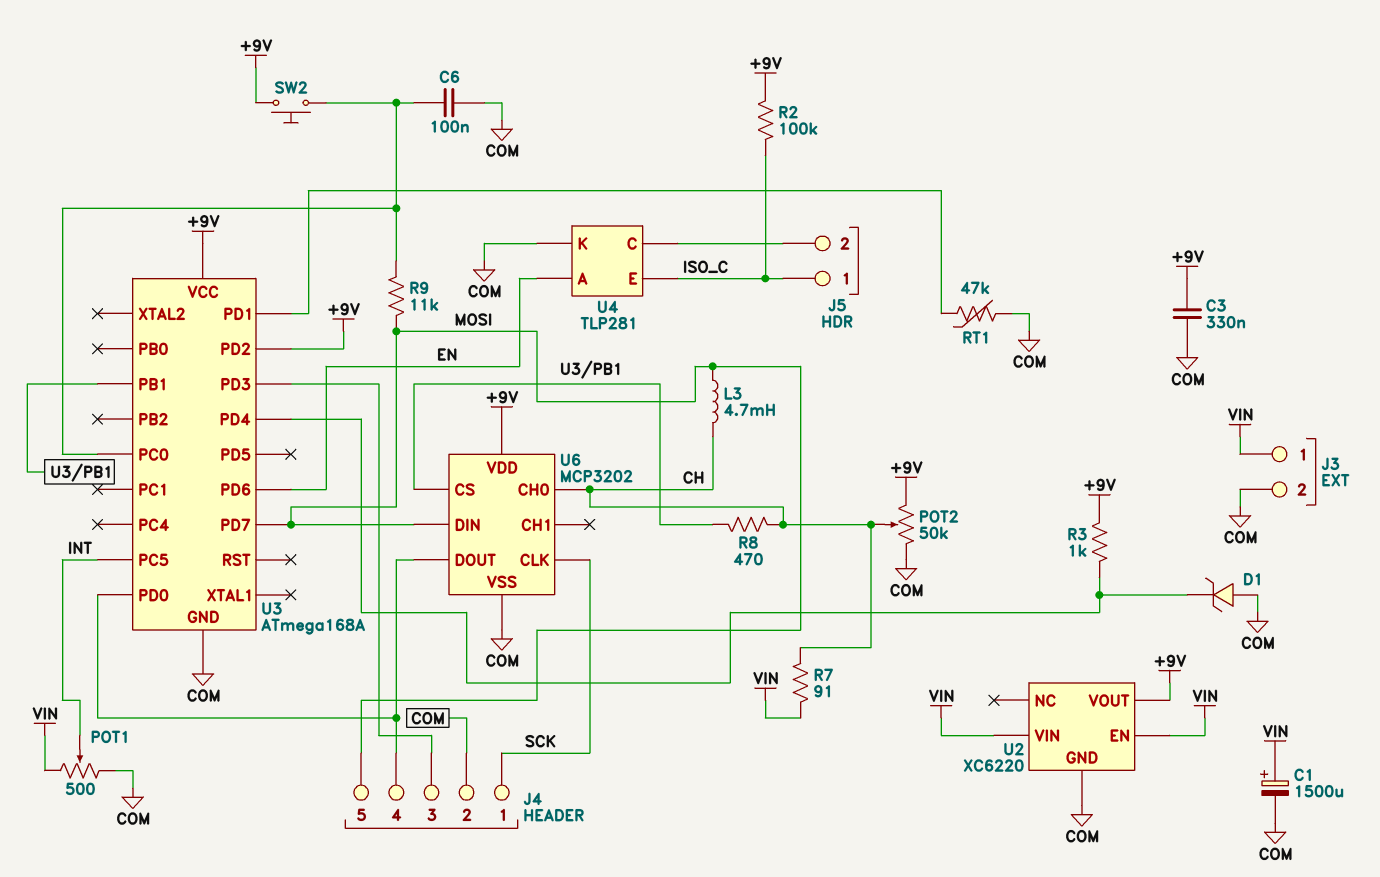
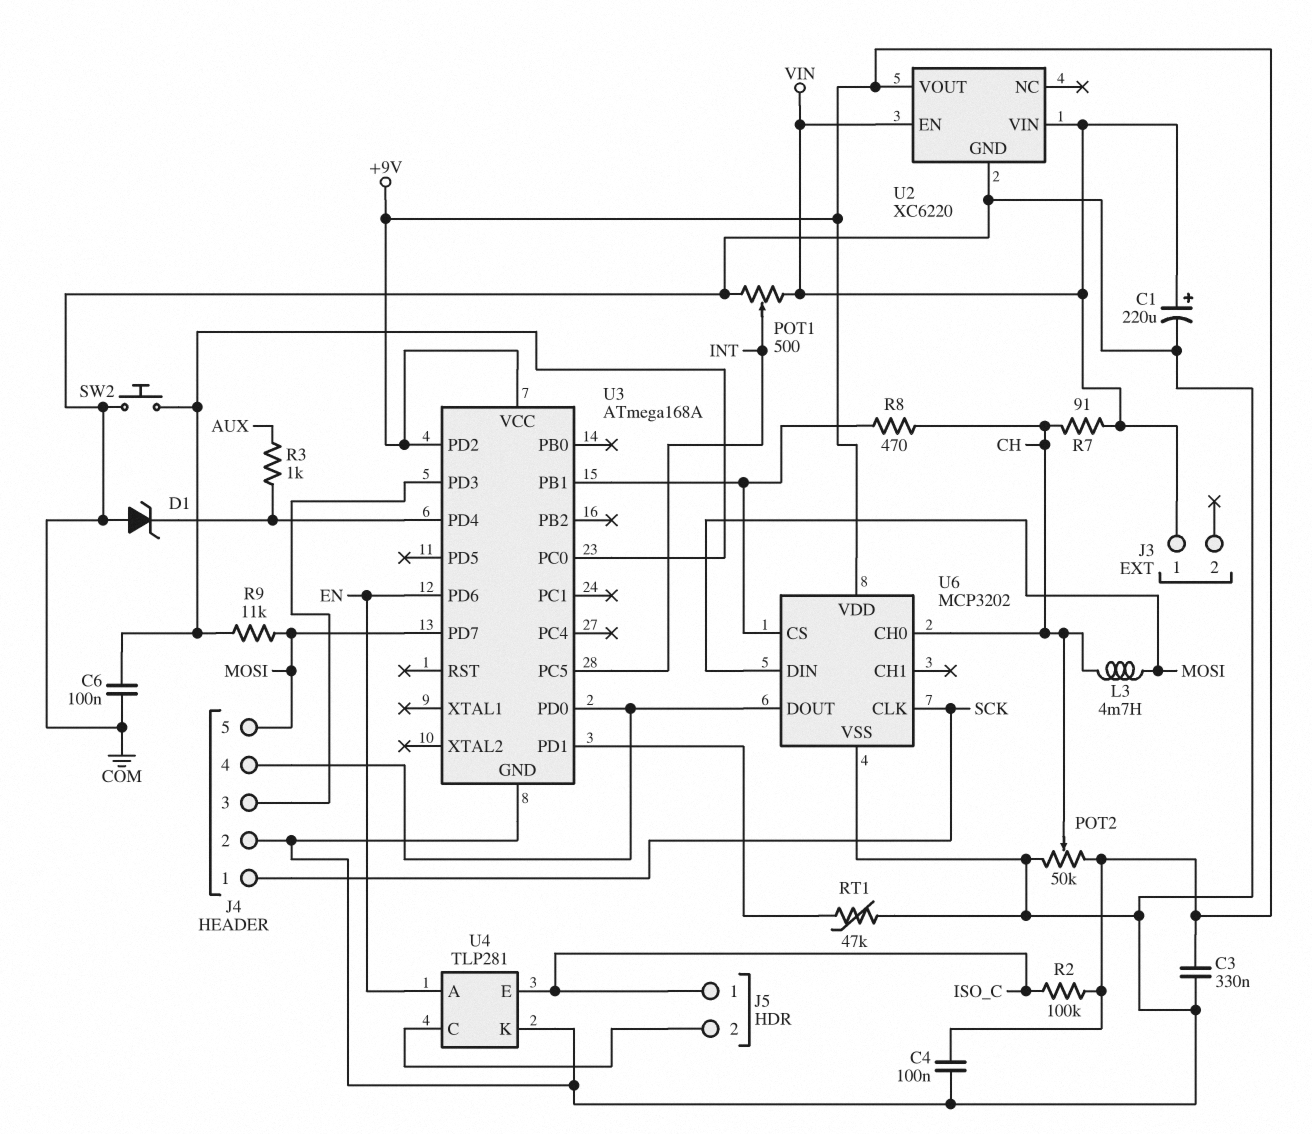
C1: 1500uF (plus VIN, minus COM) -> 220uF (plus VIN, minus COM)
C4: none -> 100nF (+9V, COM)
J3 pin 2: COM -> none
R3: 1k (+9V, U3/PD4) -> 1k (AUX, U3/PD4)
SW2: button (+9V, U3/PC0) -> button (COM, U3/PC0)

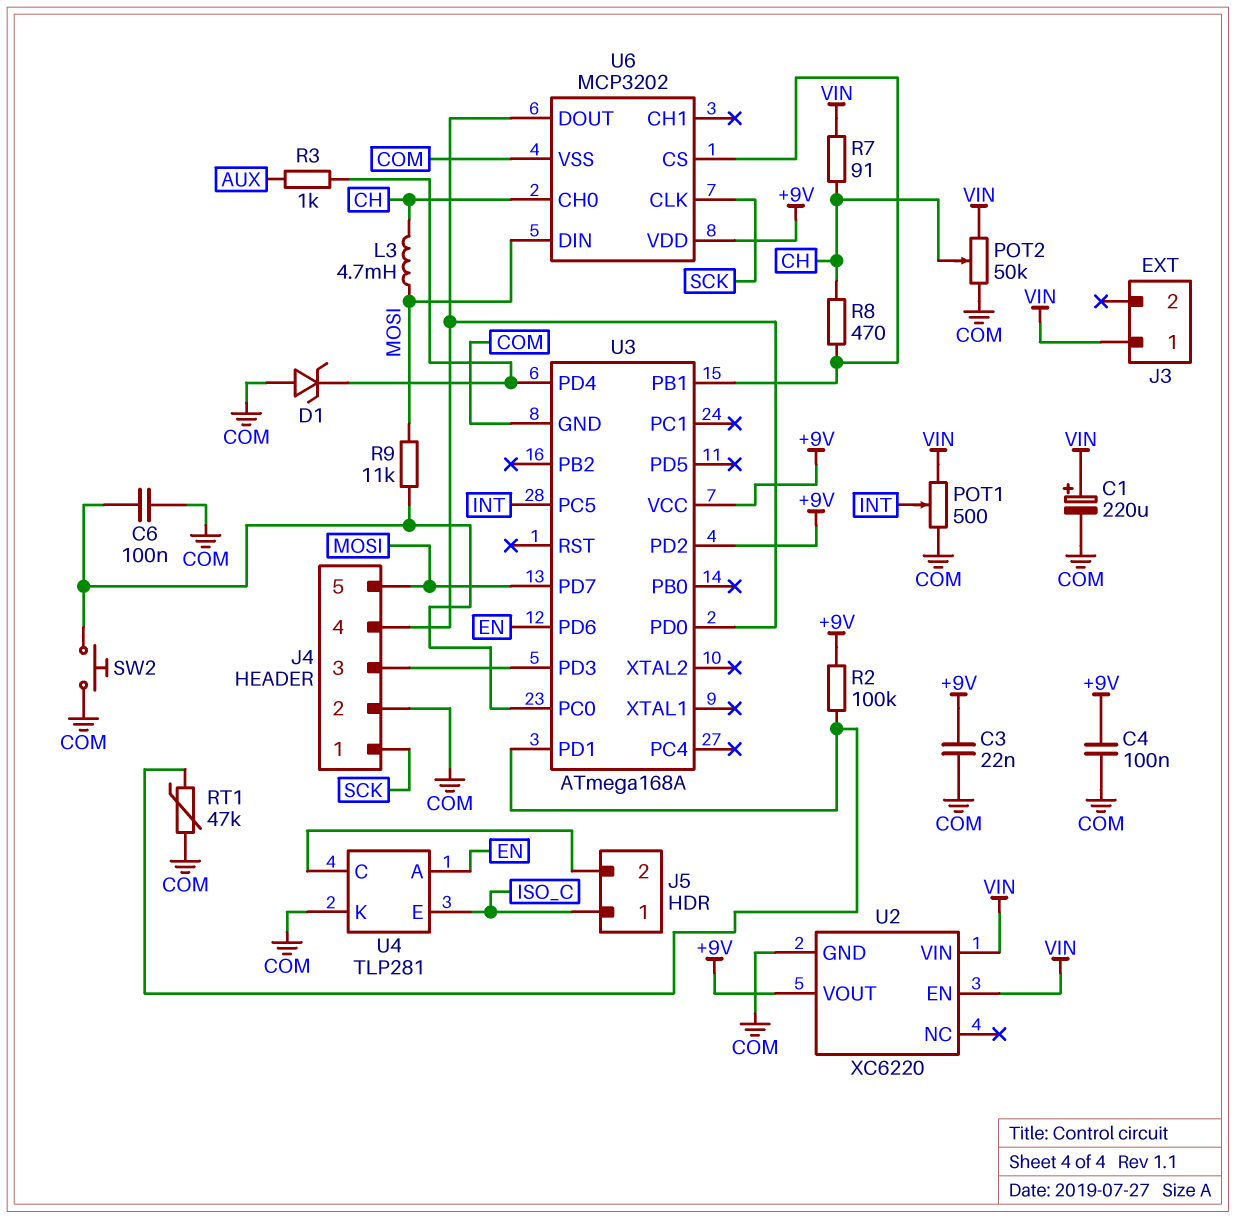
C3: 330nF (+9V, COM) -> 22nF (+9V, COM)
POT2: 50k (+9V, COM, wiper CH) -> 50k (COM, VIN, wiper CH)
R2: 100k (+9V, ISO_C) -> 100k (+9V, U3/PD1)

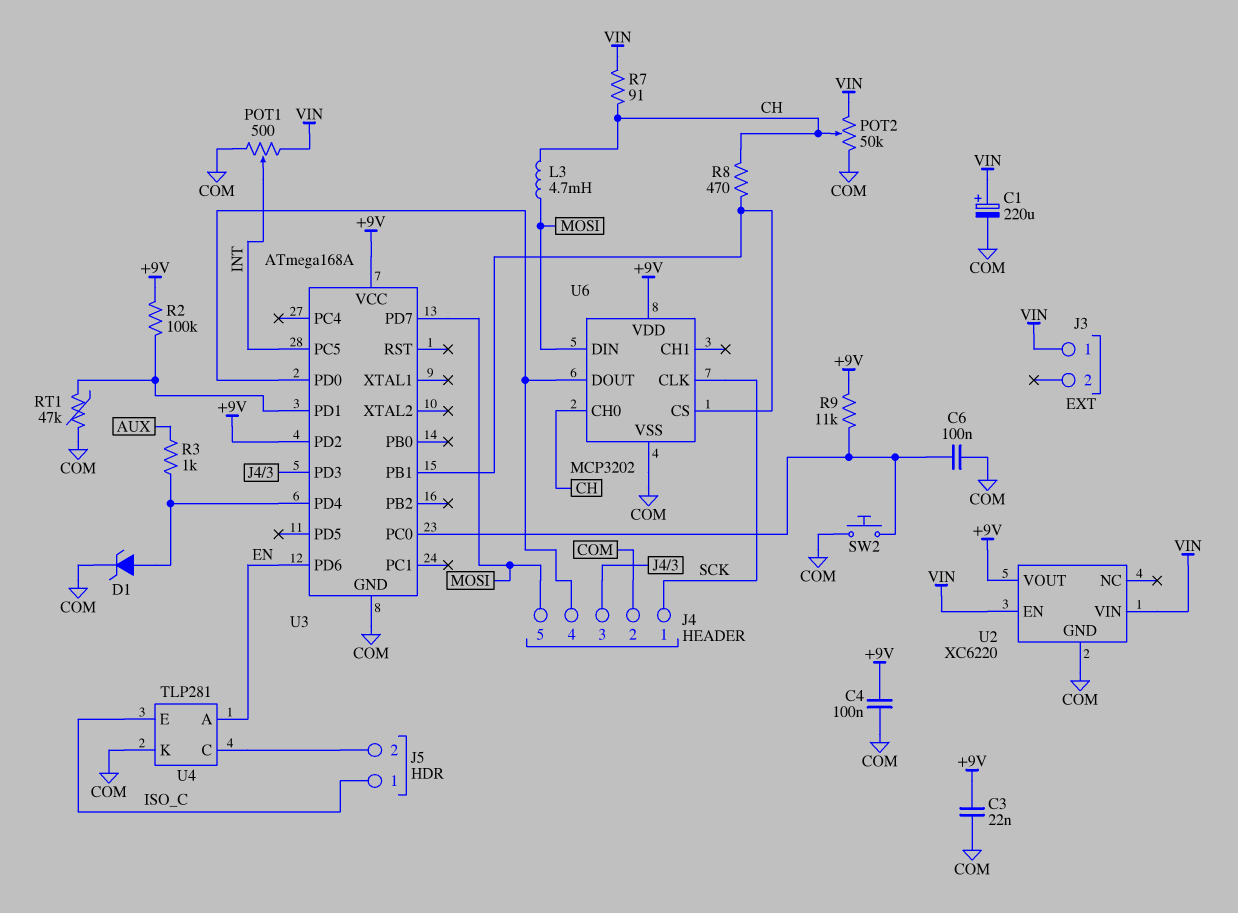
D1: zener (A COM, K U3/PD4) -> zener (A U3/PD4, K COM)
R9: 11k (MOSI, U3/PC0) -> 11k (+9V, U3/PC0)

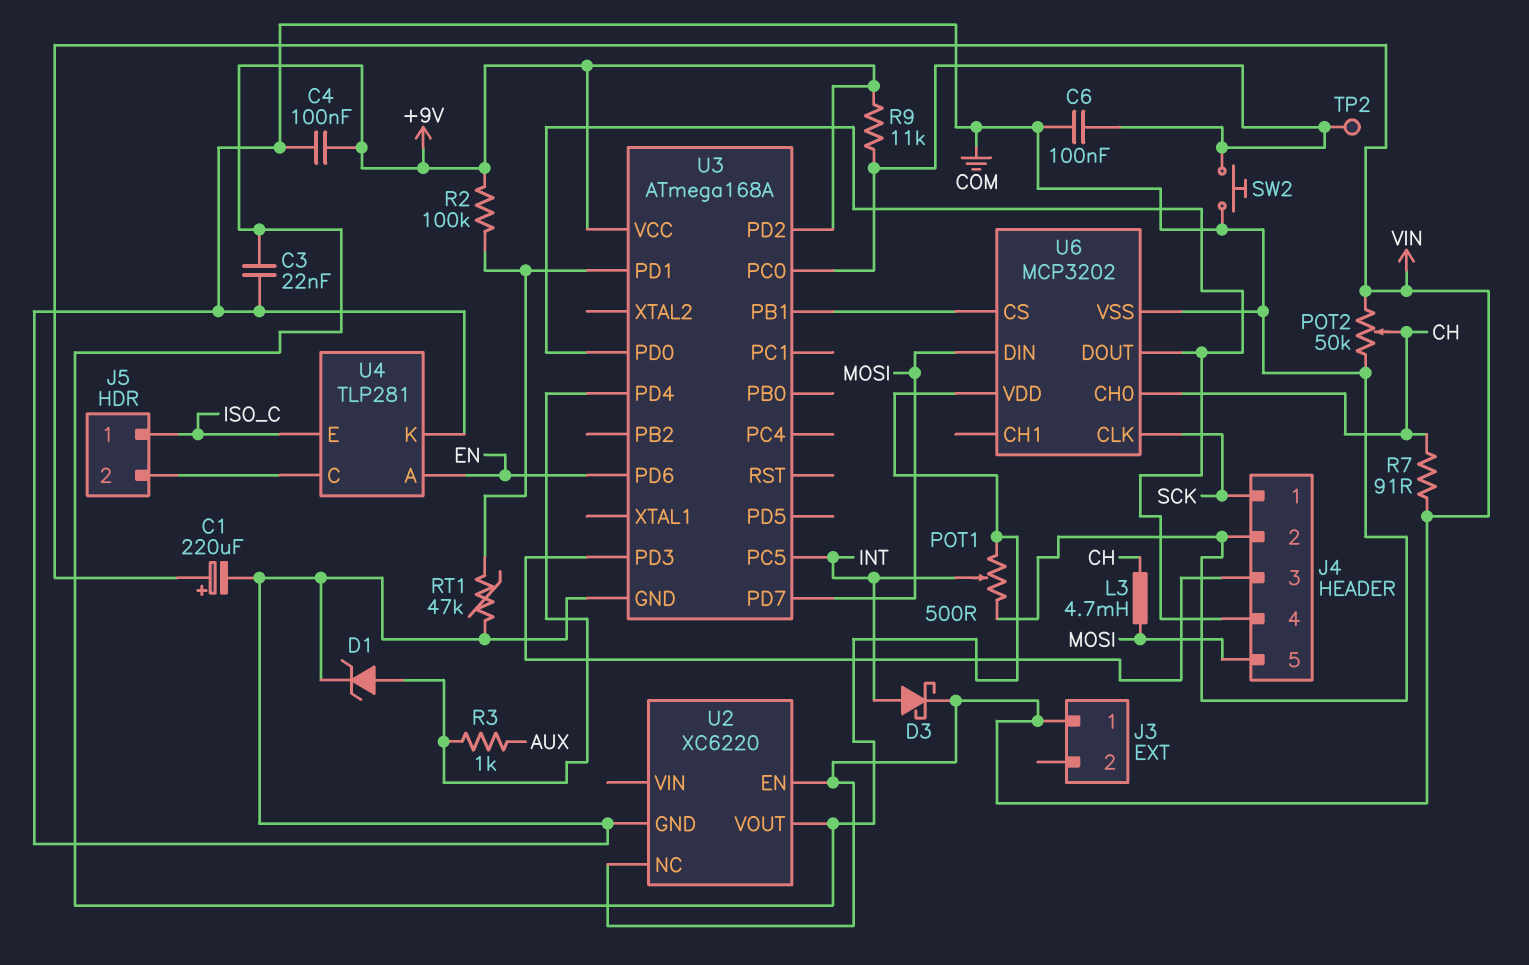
D3: none -> schottky (A INT, K VIN)
POT1: 500 (COM, VIN, wiper INT) -> 500 (+9V, COM, wiper INT)
R8: 470 (CH, U3/PB1) -> none
TP2: none -> test point (U3/PC0)
U2 pin NC: none -> VIN
U2 pin VIN: VIN -> none

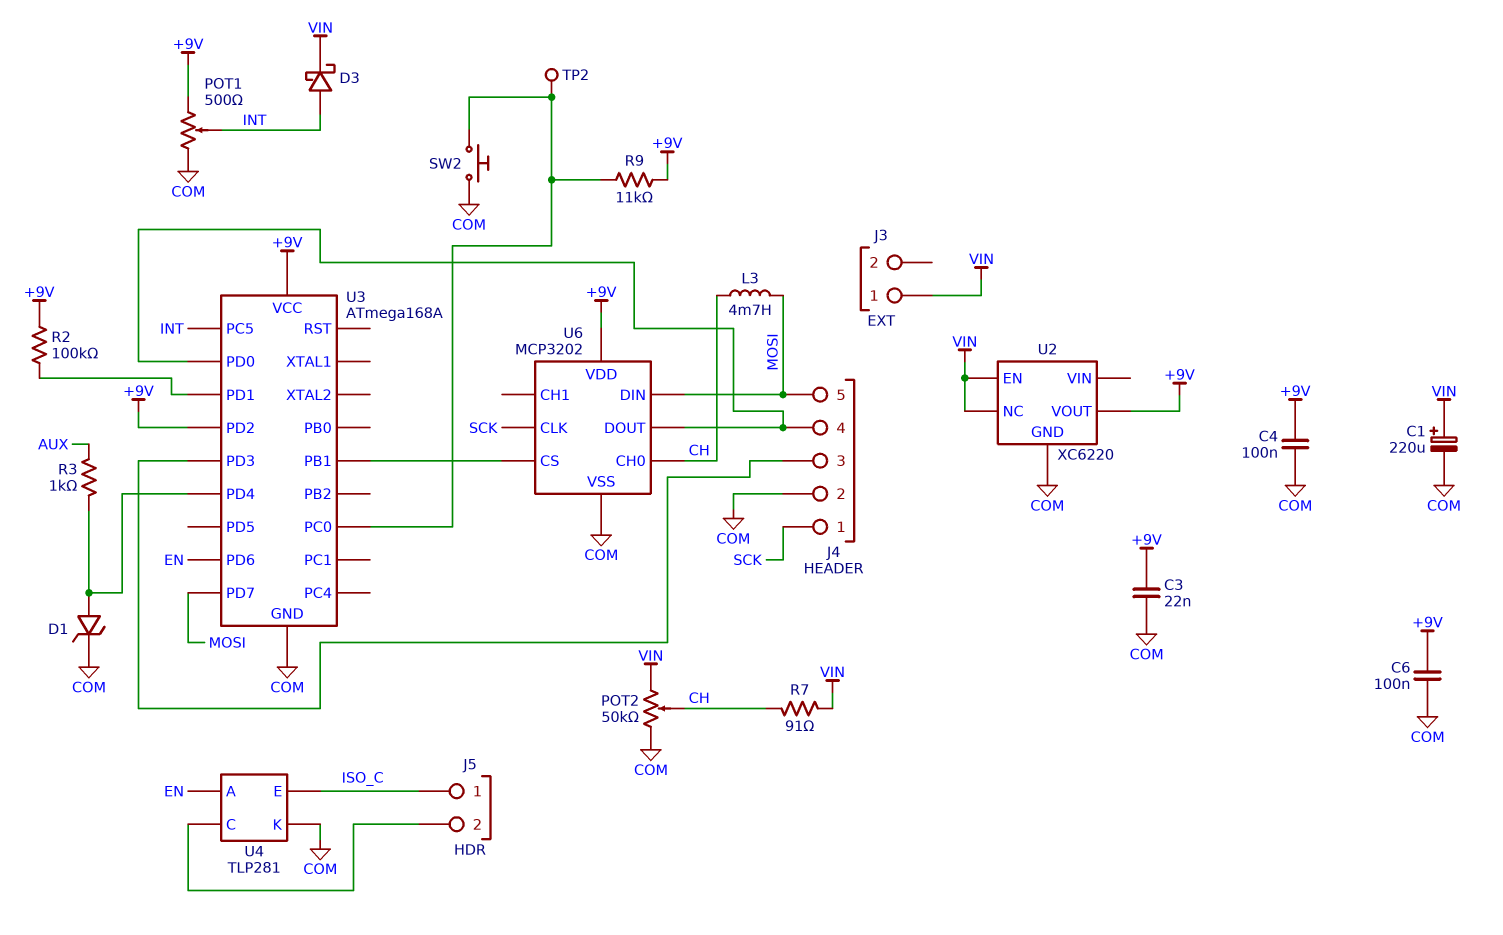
C6: 100nF (COM, U3/PC0) -> 100nF (+9V, COM)
RT1: 47k (COM, U3/PD1) -> none

